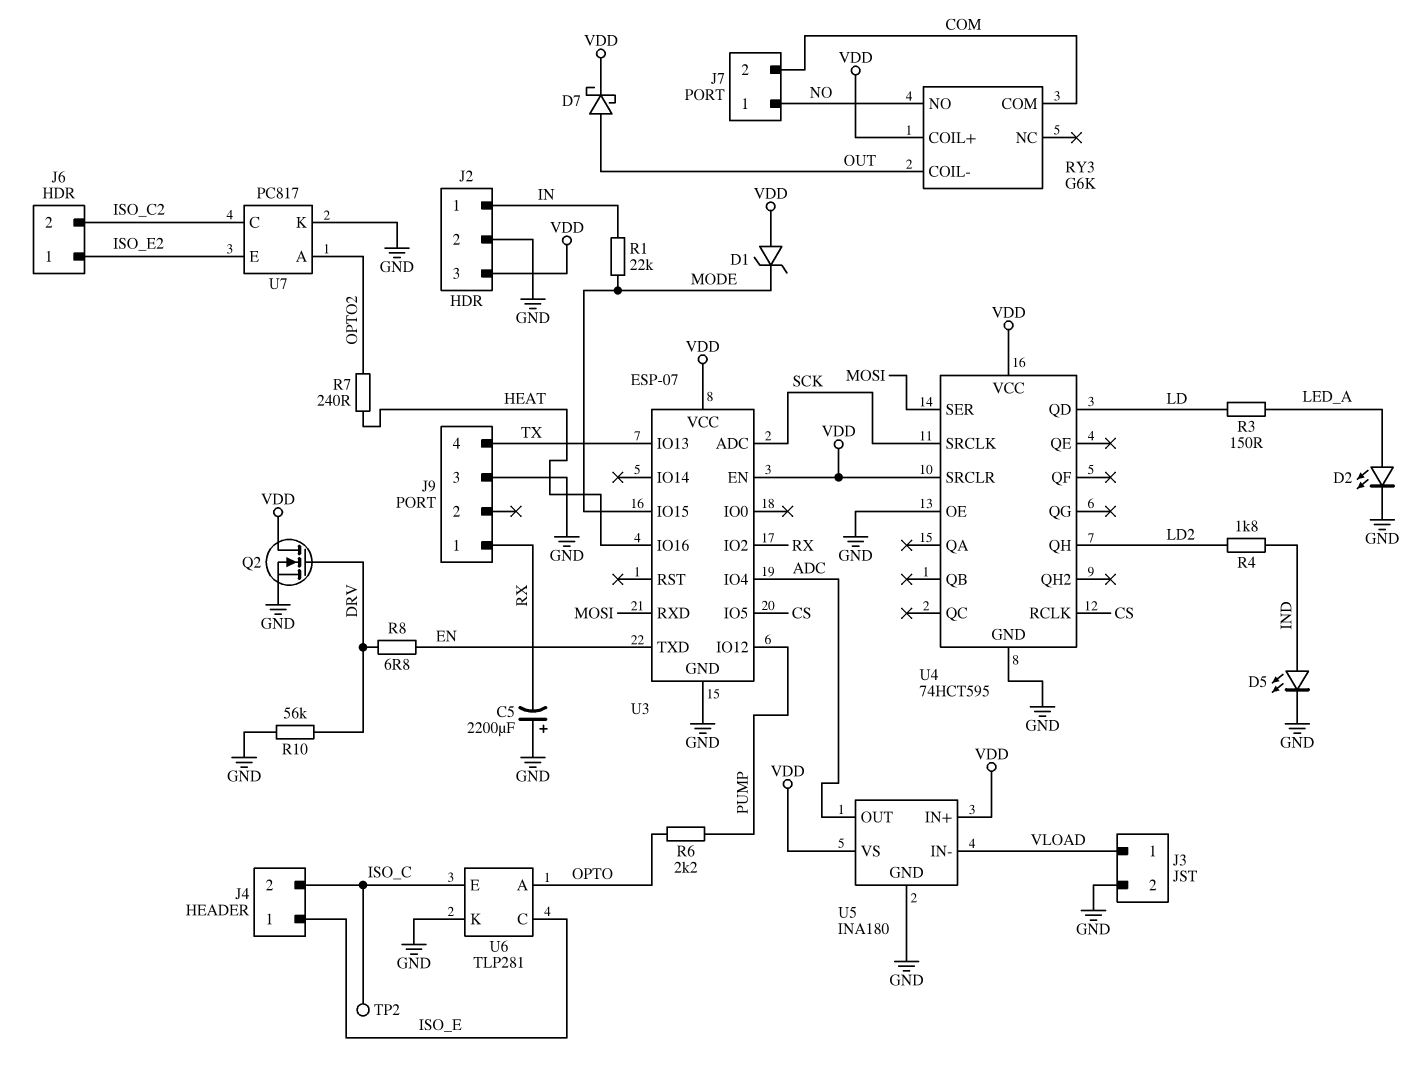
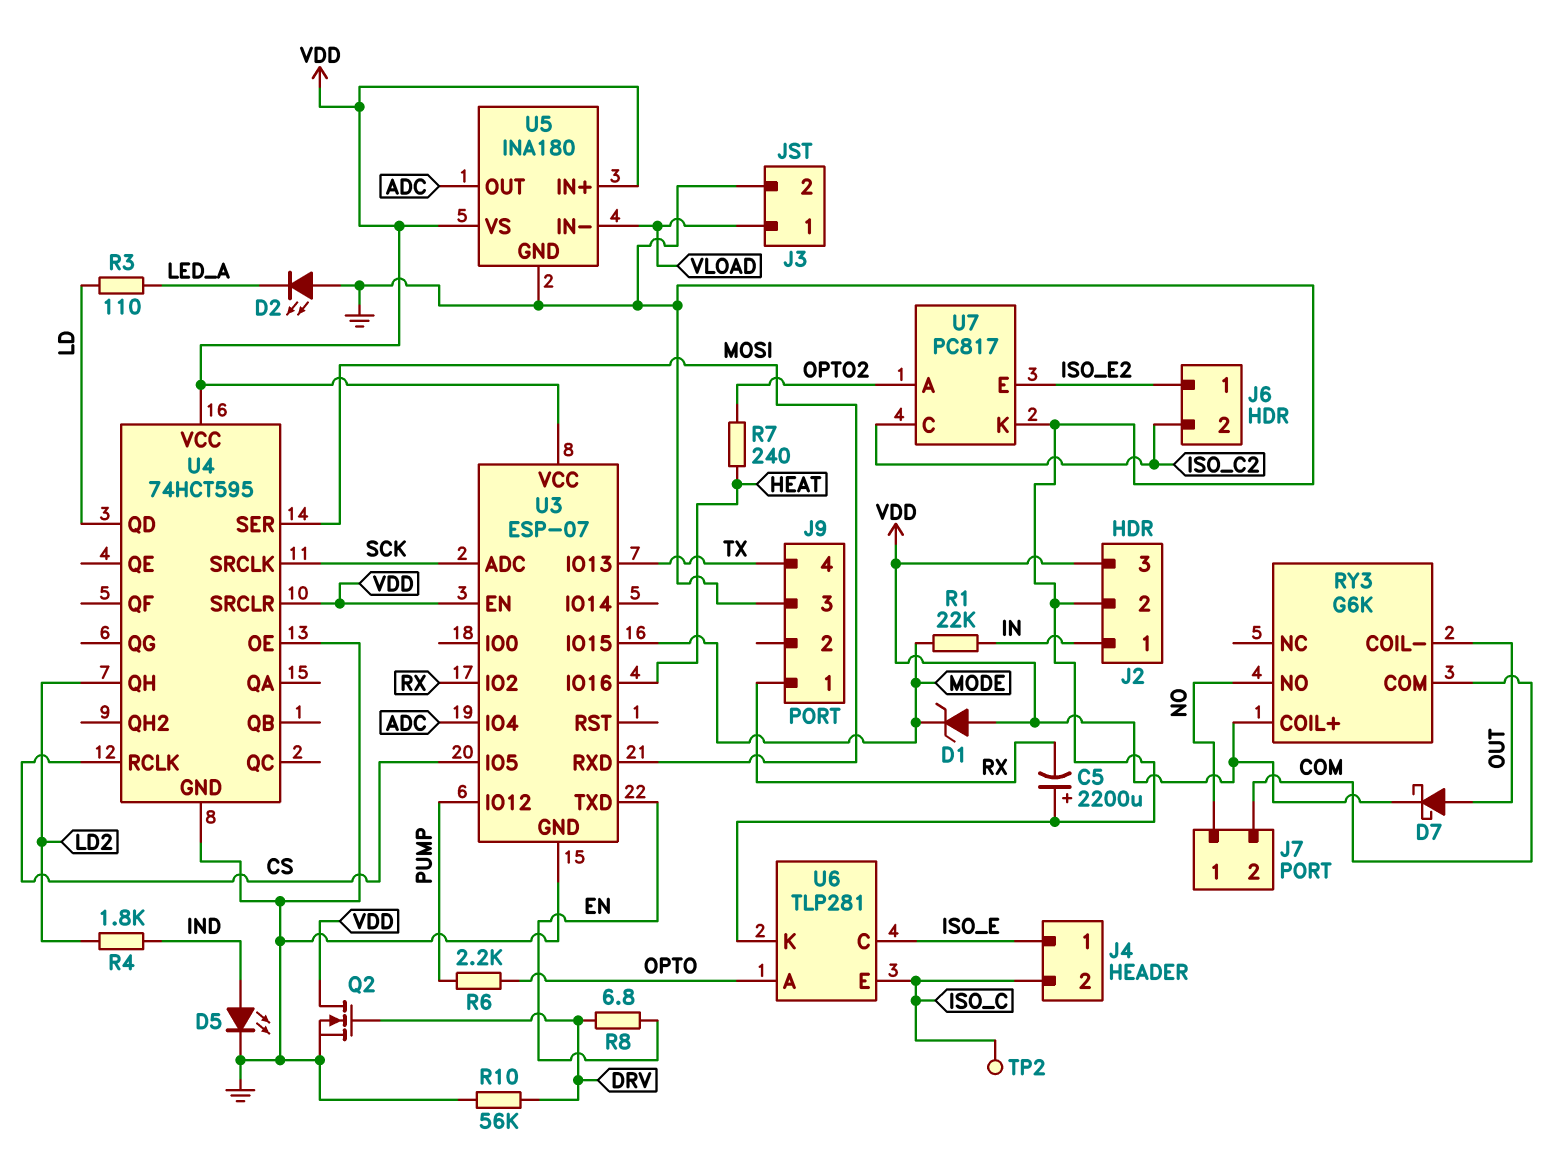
D2: LED (A LED_A, K GND) -> LED (A GND, K LED_A)
R3: 150 (LD, LED_A) -> 110 (LD, LED_A)

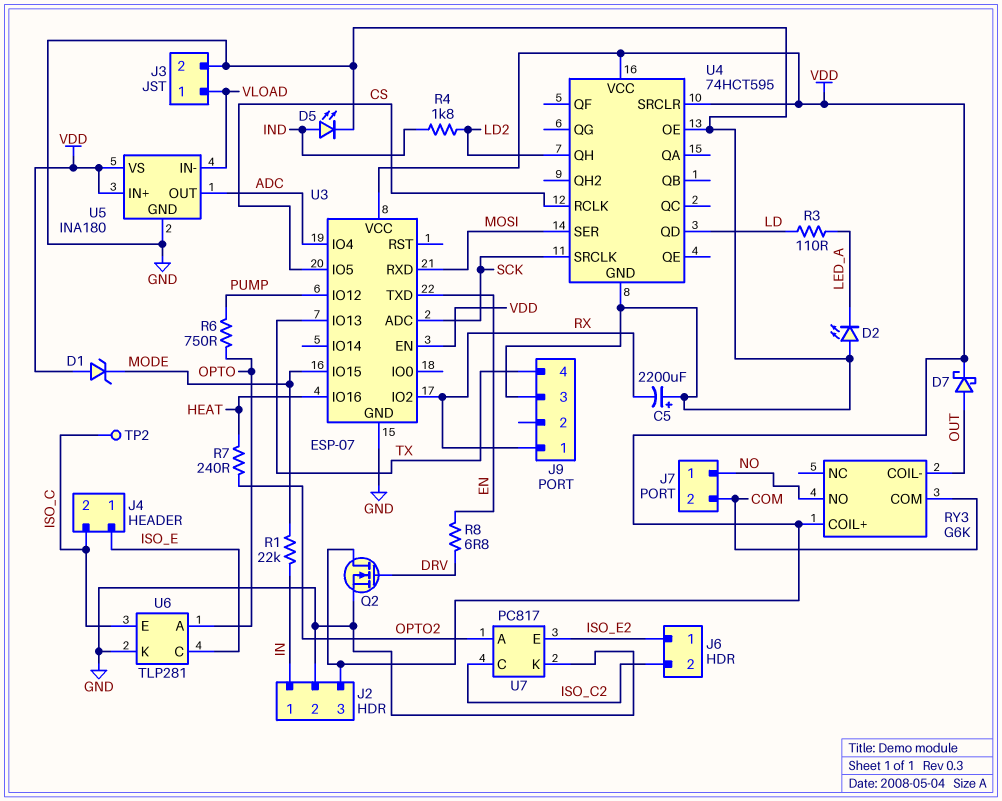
R6: 2.2k (OPTO, PUMP) -> 750 (OPTO, PUMP)
R10: 56k (DRV, GND) -> none

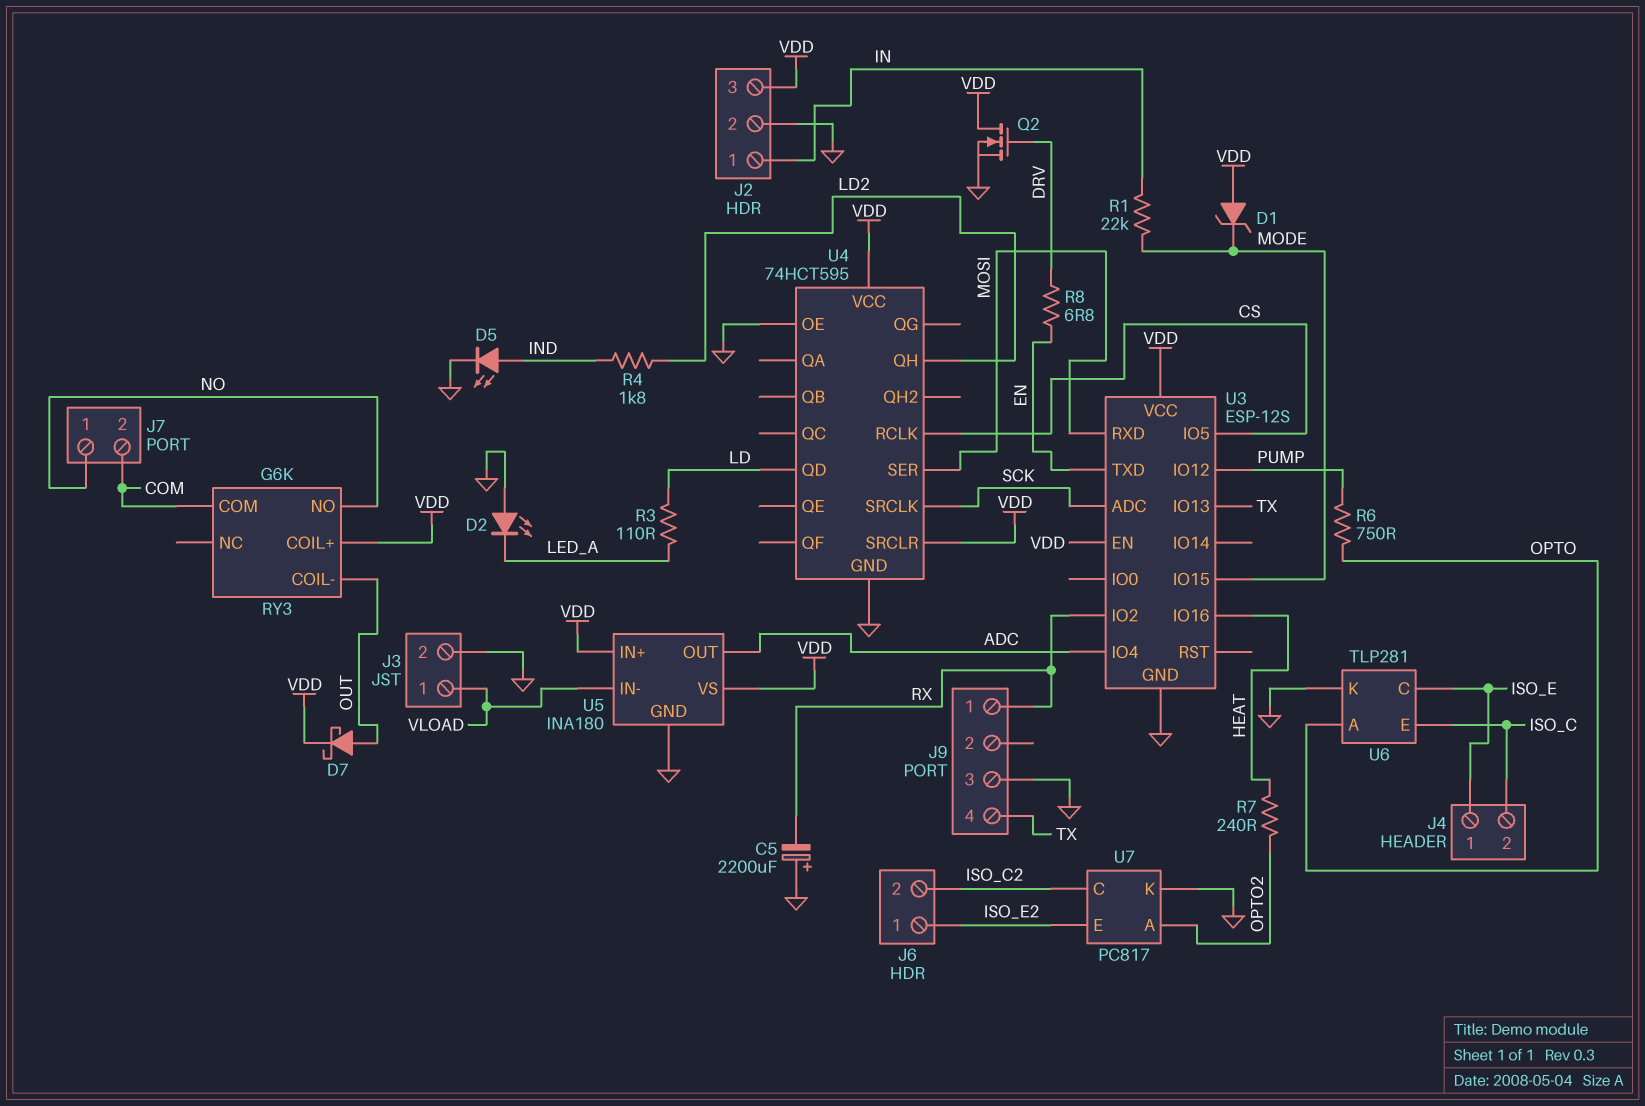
TP2: test point (ISO_C) -> none
U3: ESP-07 -> ESP-12S

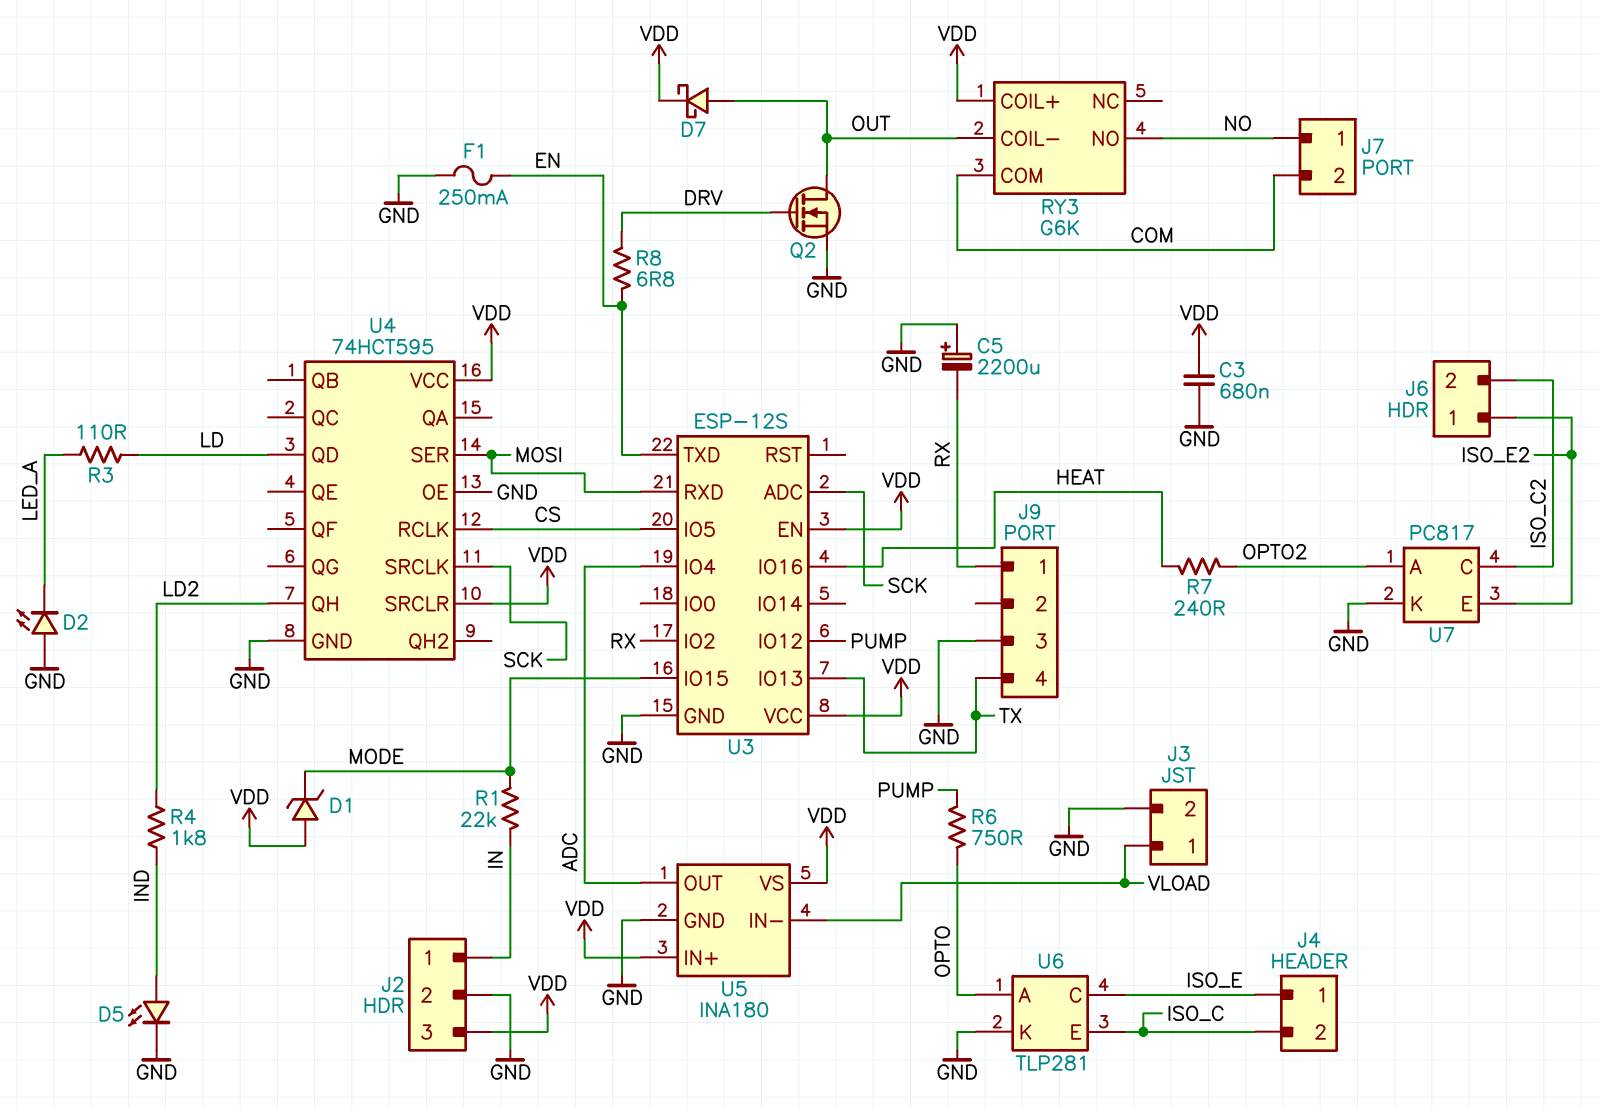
C3: none -> 680nF (GND, VDD)
F1: none -> 250mA (EN, GND)
Q2: NMOS (G DRV, D VDD, S GND) -> NMOS (G DRV, D OUT, S GND)

